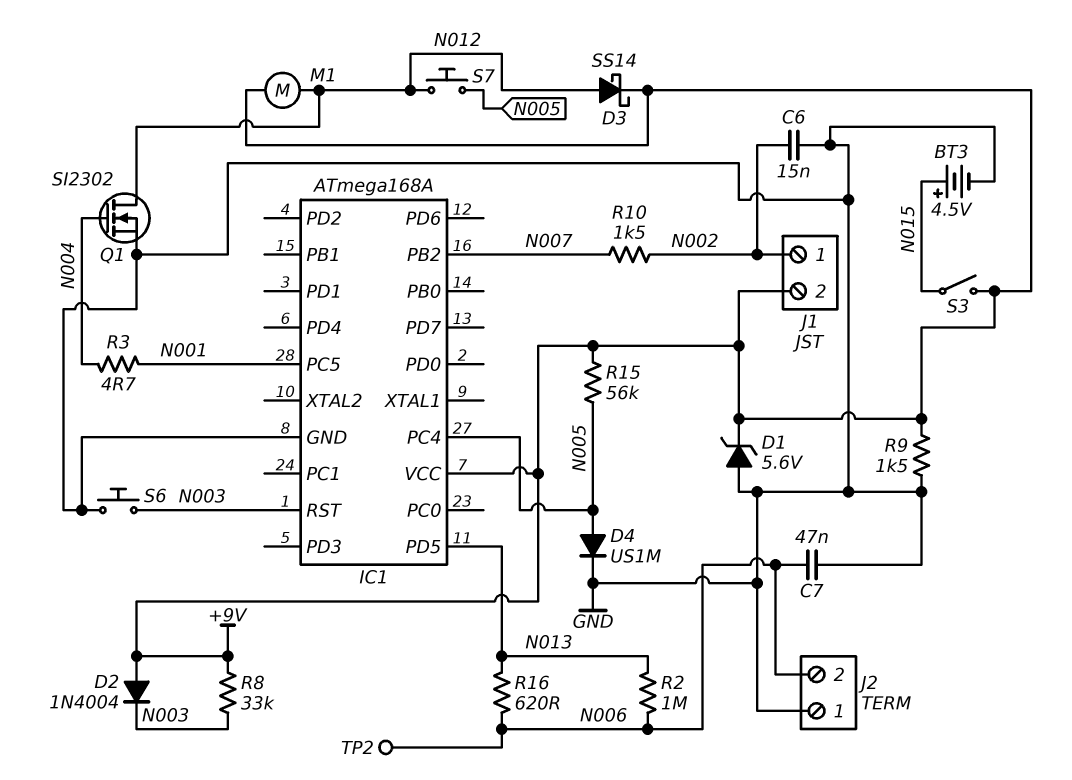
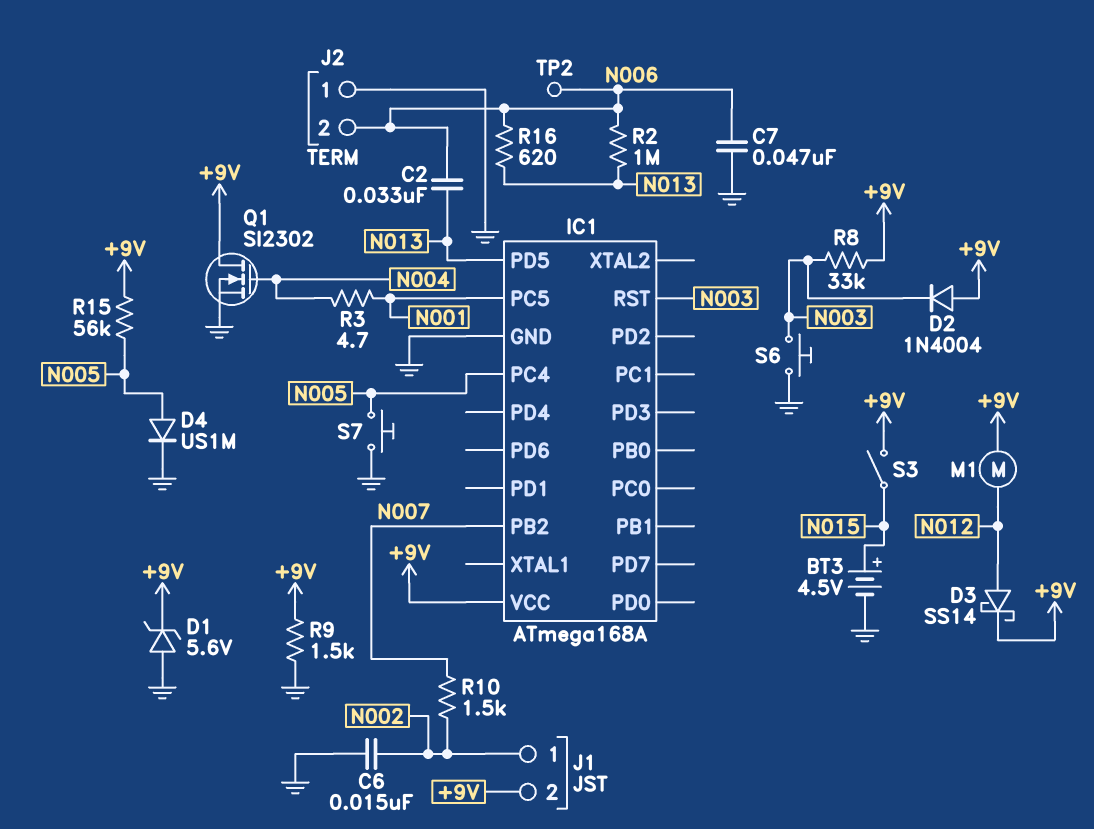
C2: none -> 33nF (N006, N013)
Q1: NMOS SI2302 (G N004, D N012, S GND) -> NMOS SI2302 (G N004, D +9V, S GND)
S7: button (N005, N012) -> button (GND, N005)

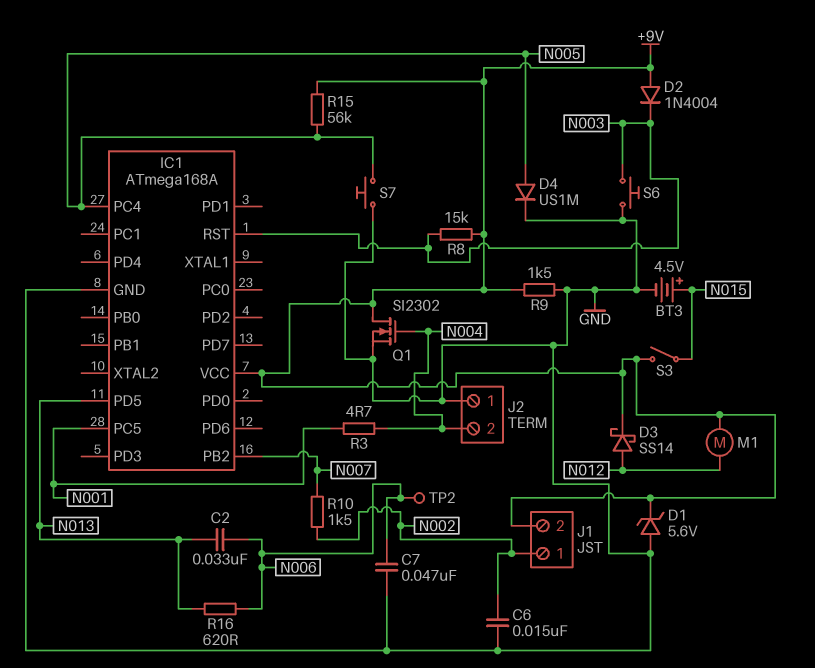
J2 pin 2: N006 -> N004
R2: 1M (N006, N013) -> none
R8: 33k (+9V, N003) -> 15k (+9V, N003)

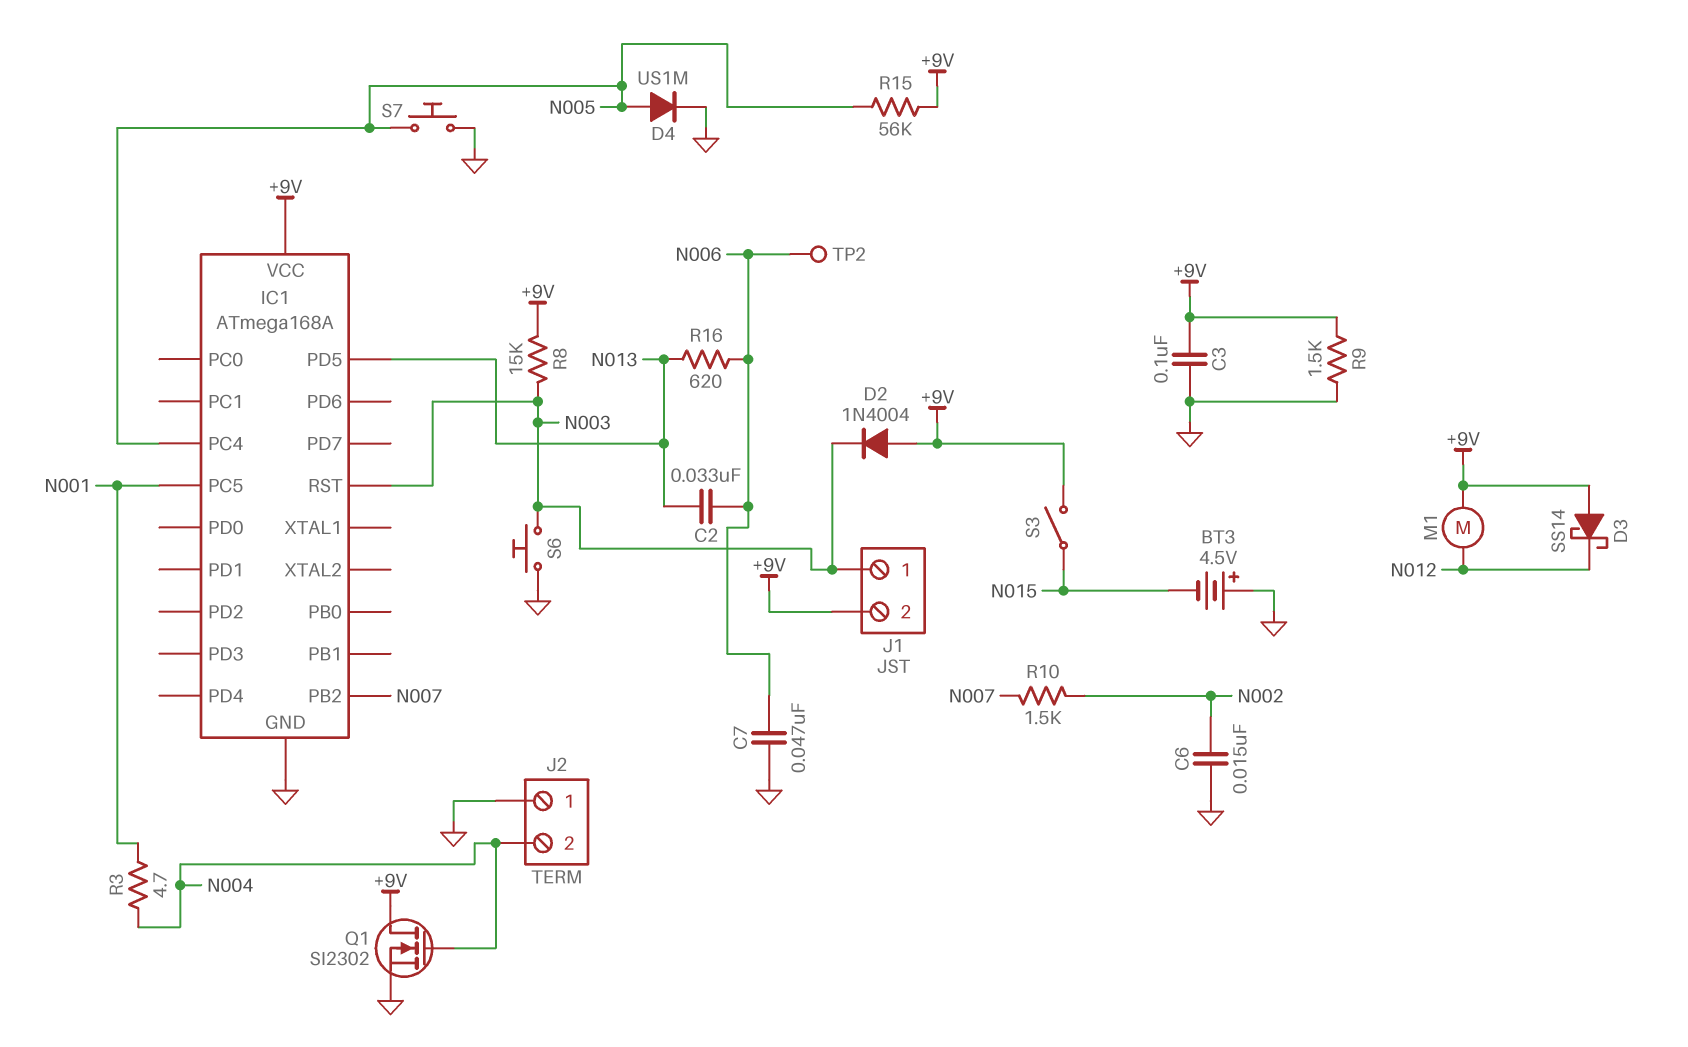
BT3: 4.5V (plus N015, minus GND) -> 4.5V (plus GND, minus N015)
C3: none -> 100nF (+9V, GND)
D1: zener 5.6V (A GND, K +9V) -> none
D3: schottky SS14 (A N012, K +9V) -> schottky SS14 (A +9V, K N012)
J1 pin 1: N002 -> N003

